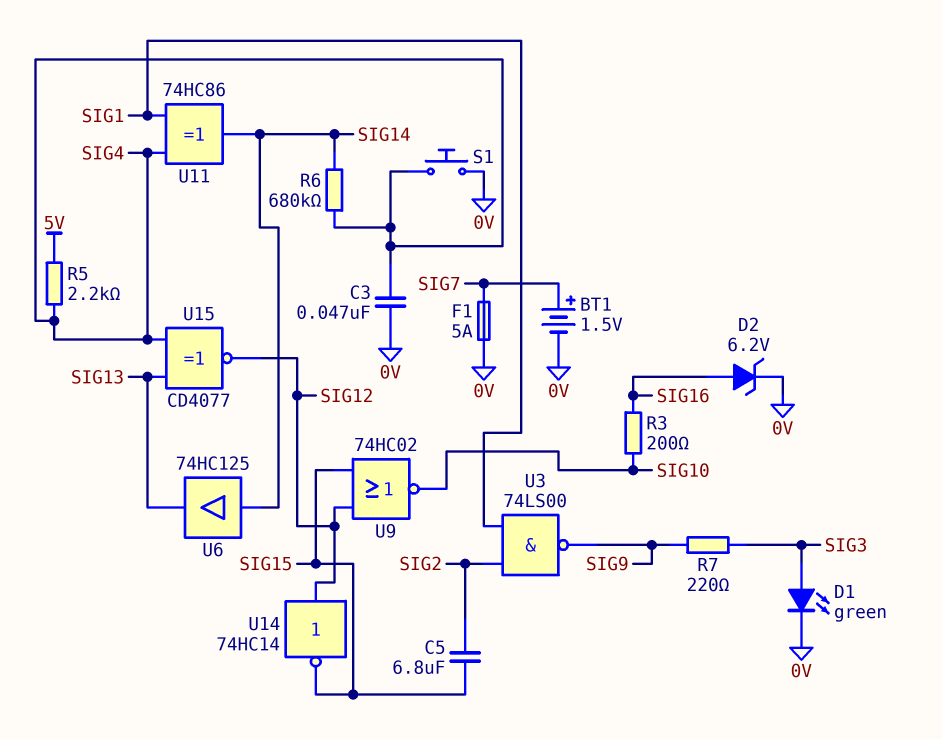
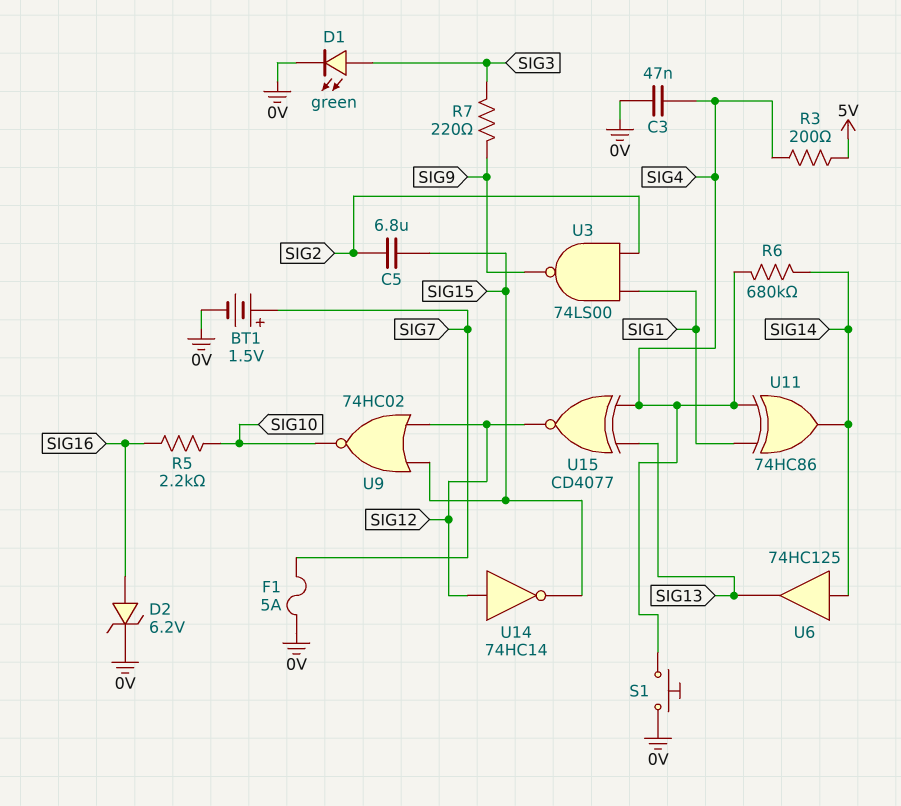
R3: 200 (SIG10, SIG16) -> 200 (5V, SIG4)
R5: 2.2k (5V, SIG4) -> 2.2k (SIG10, SIG16)

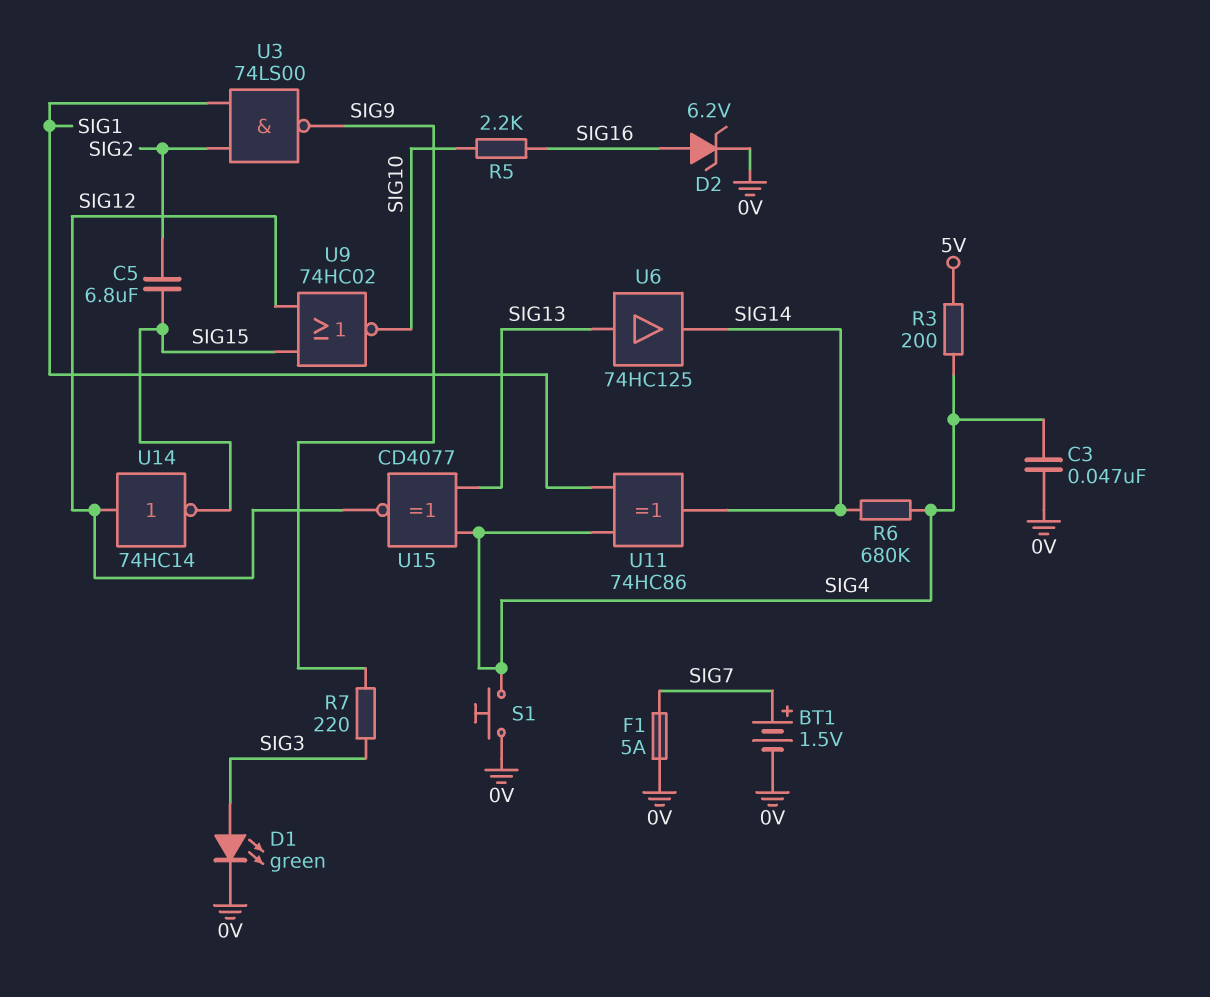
U6: buffer 74HC125 (in SIG14, out SIG13) -> buffer 74HC125 (in SIG13, out SIG14)

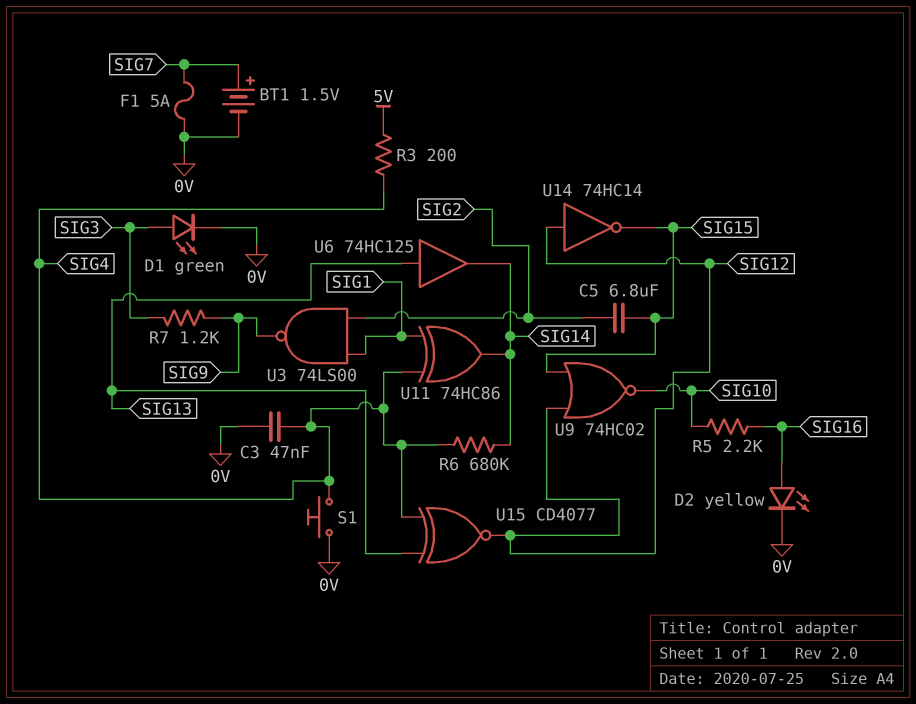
D2: zener 6.2V (A SIG16, K 0V) -> LED yellow (A SIG16, K 0V)
R7: 220 (SIG3, SIG9) -> 1.2k (SIG3, SIG9)

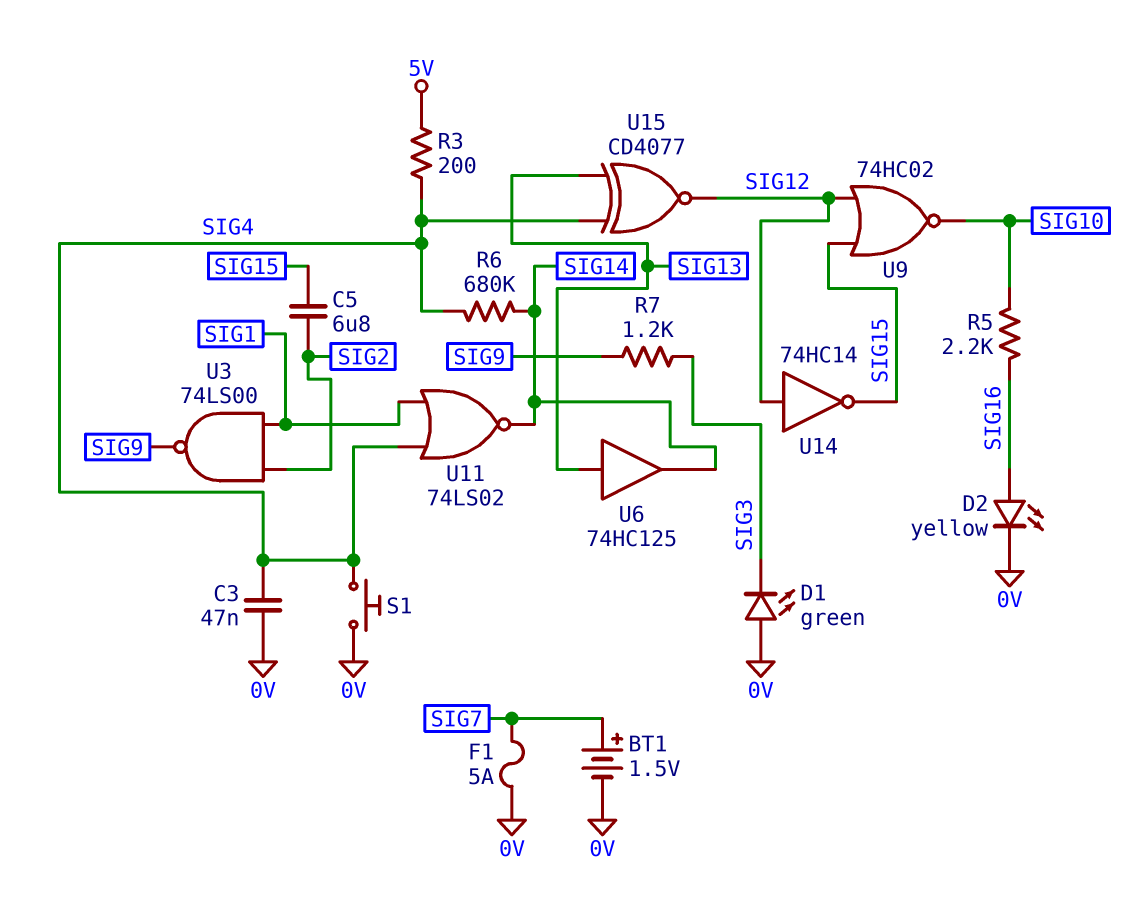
D1: LED green (A SIG3, K 0V) -> LED green (A 0V, K SIG3)
U11: XOR 74HC86 (in SIG1, in SIG4, out SIG14) -> NOR 74LS02 (in SIG1, in SIG4, out SIG14)

